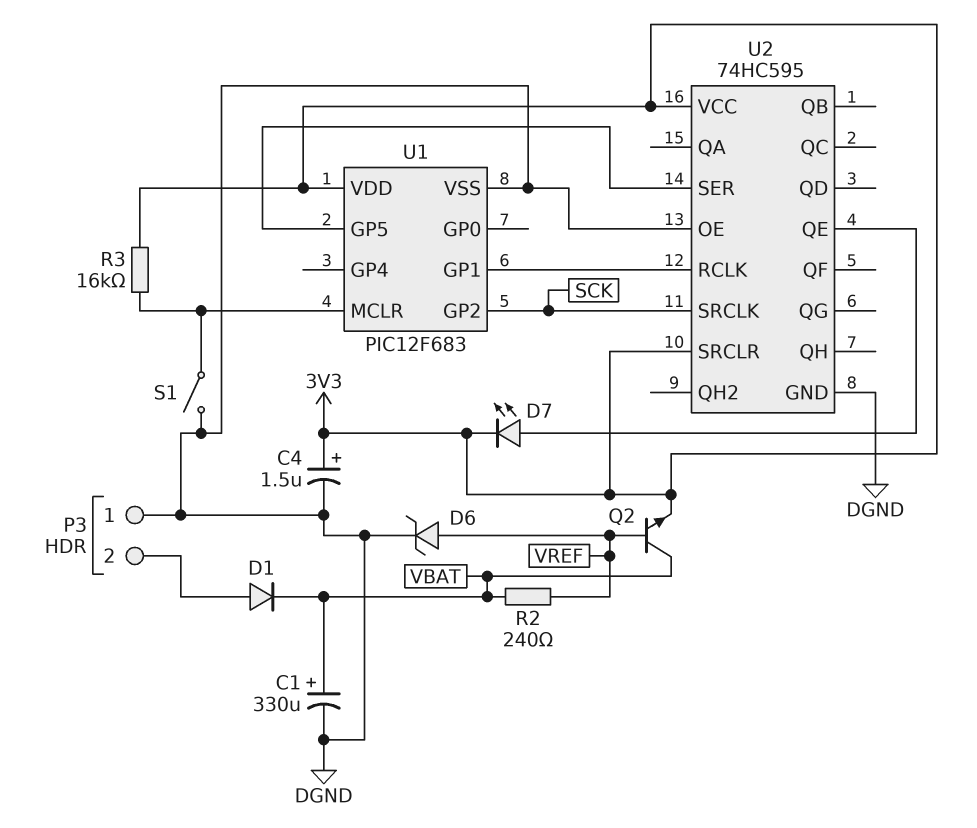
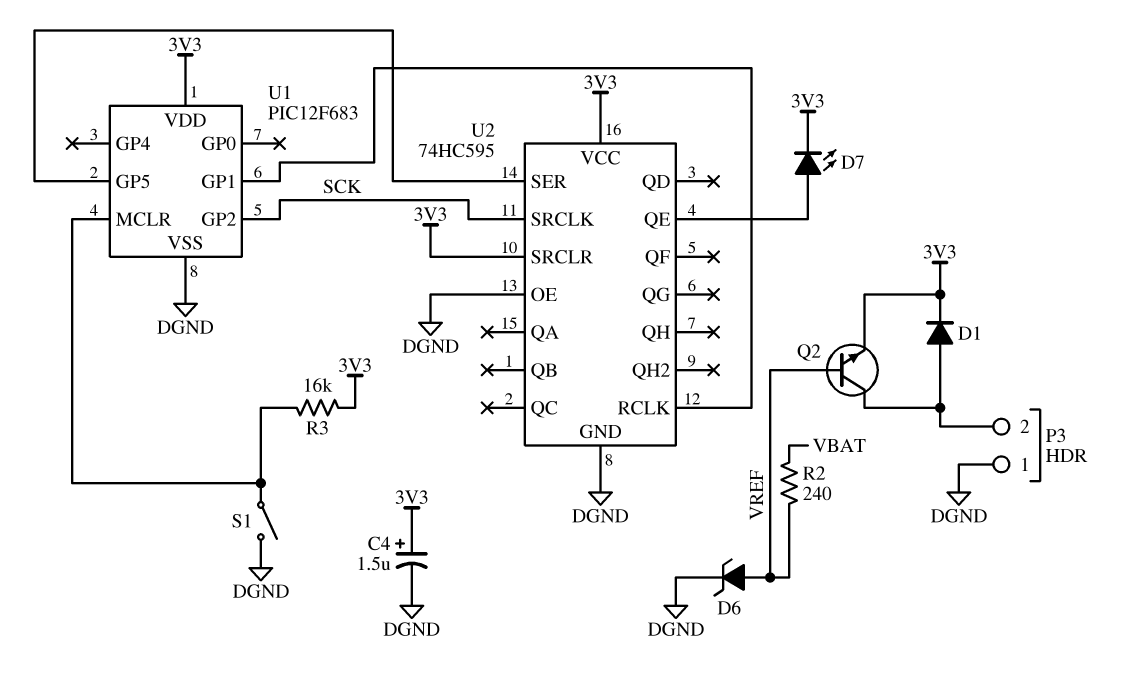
C1: 330uF (plus VBAT, minus DGND) -> none
D1: diode (A P3/2, K VBAT) -> diode (A P3/2, K 3V3)
Q2: NPN (B VREF, C VBAT, E 3V3) -> NPN (B VREF, C P3/2, E 3V3)

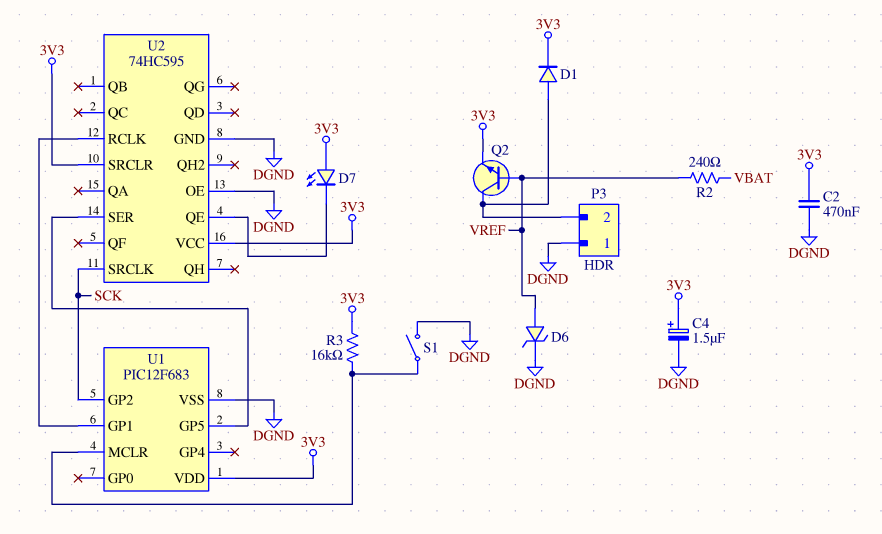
C2: none -> 470nF (3V3, DGND)
D7: LED (A U2/QE, K 3V3) -> LED (A 3V3, K U2/QE)

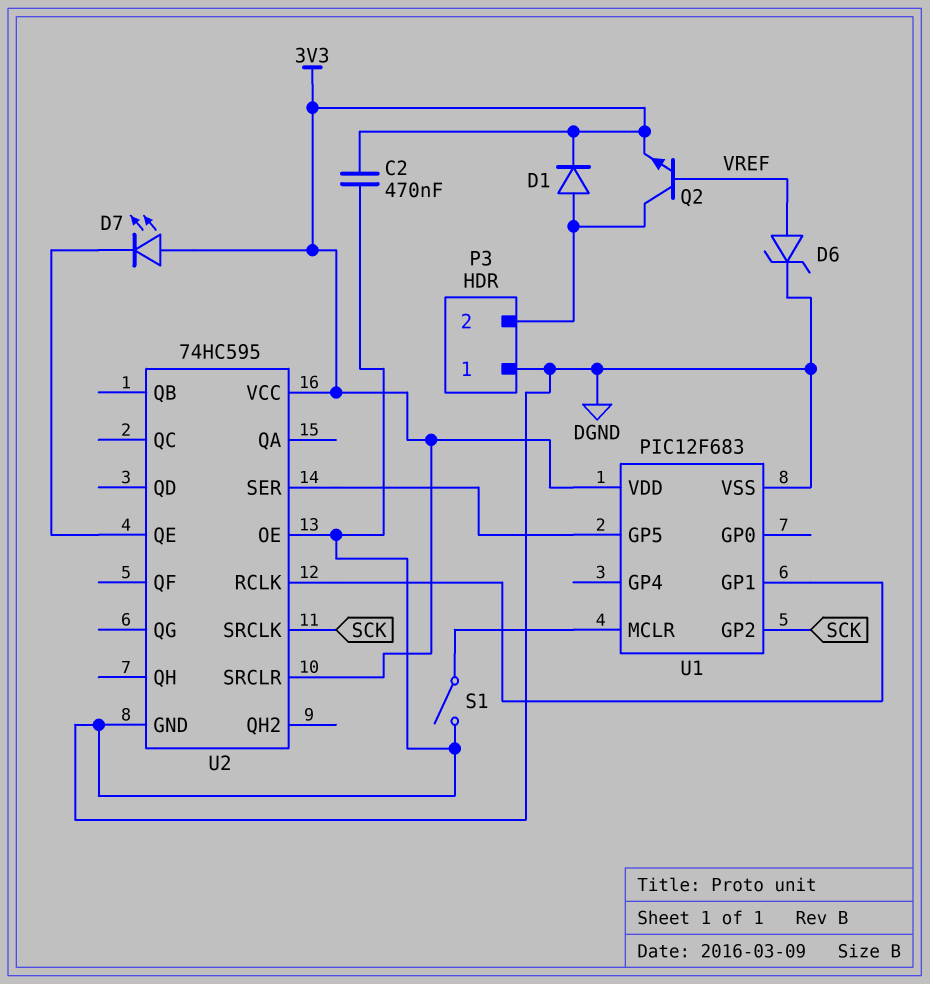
C4: 1.5uF (plus 3V3, minus DGND) -> none
R2: 240 (VBAT, VREF) -> none
R3: 16k (3V3, U1/MCLR) -> none

